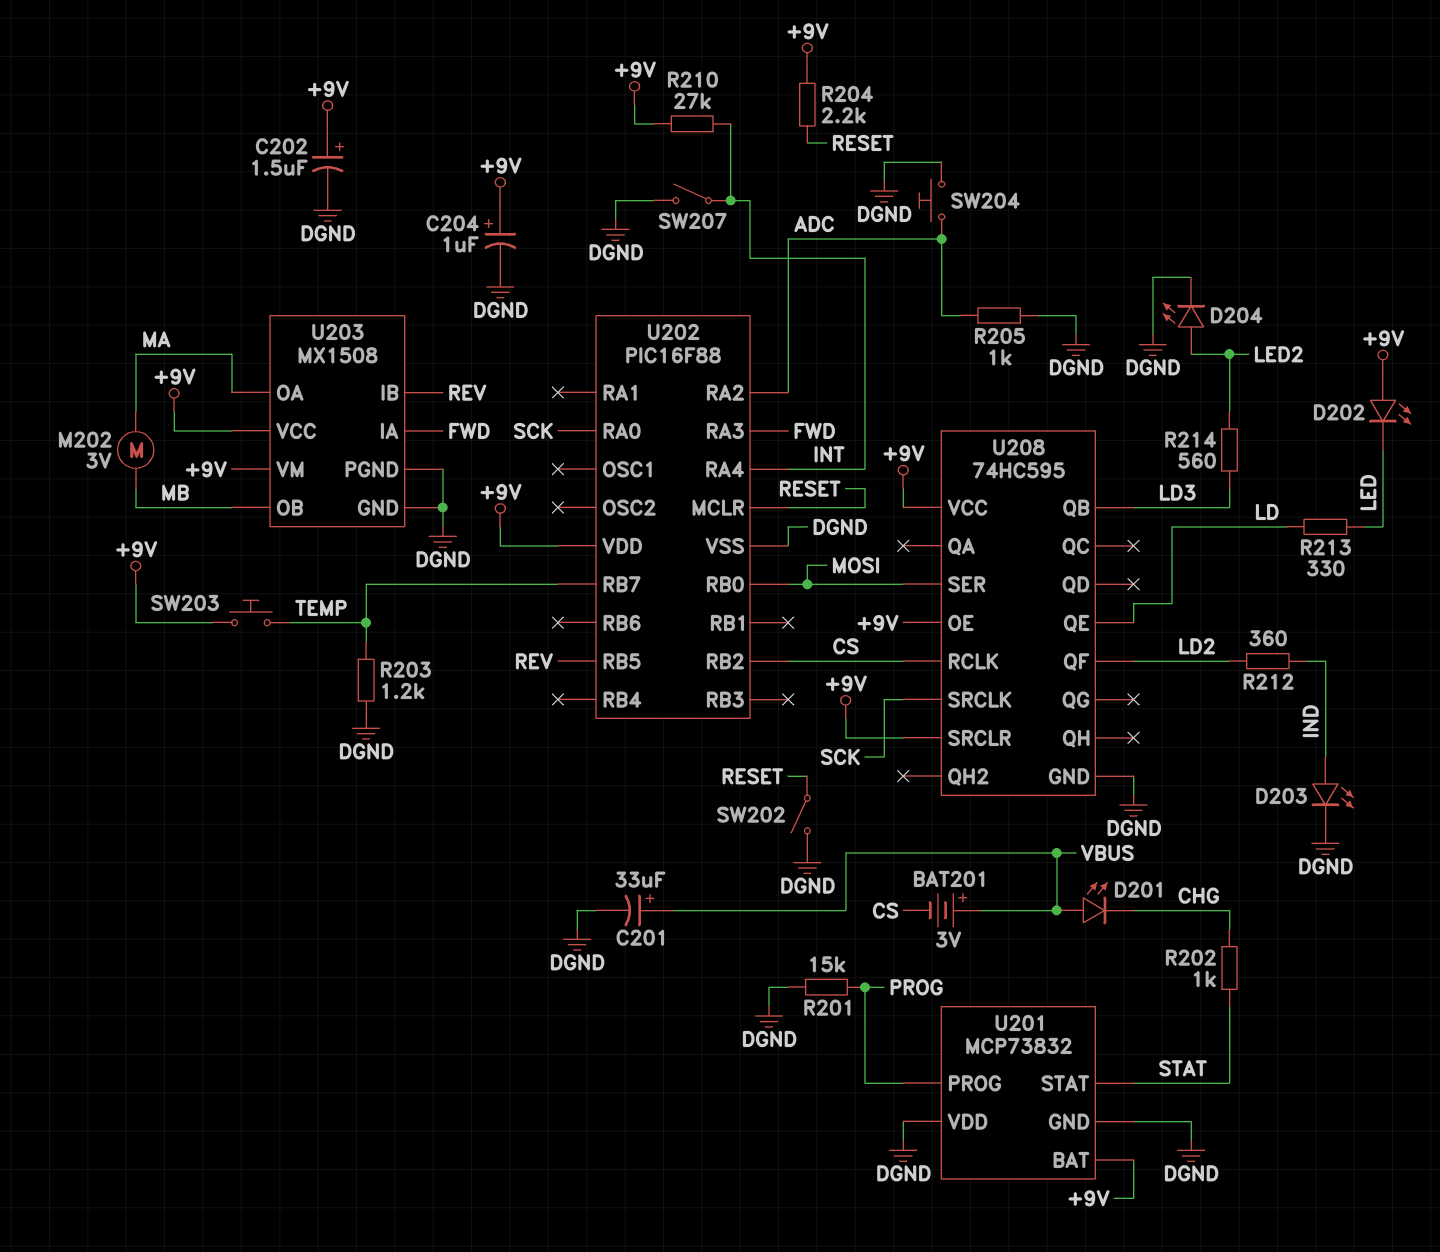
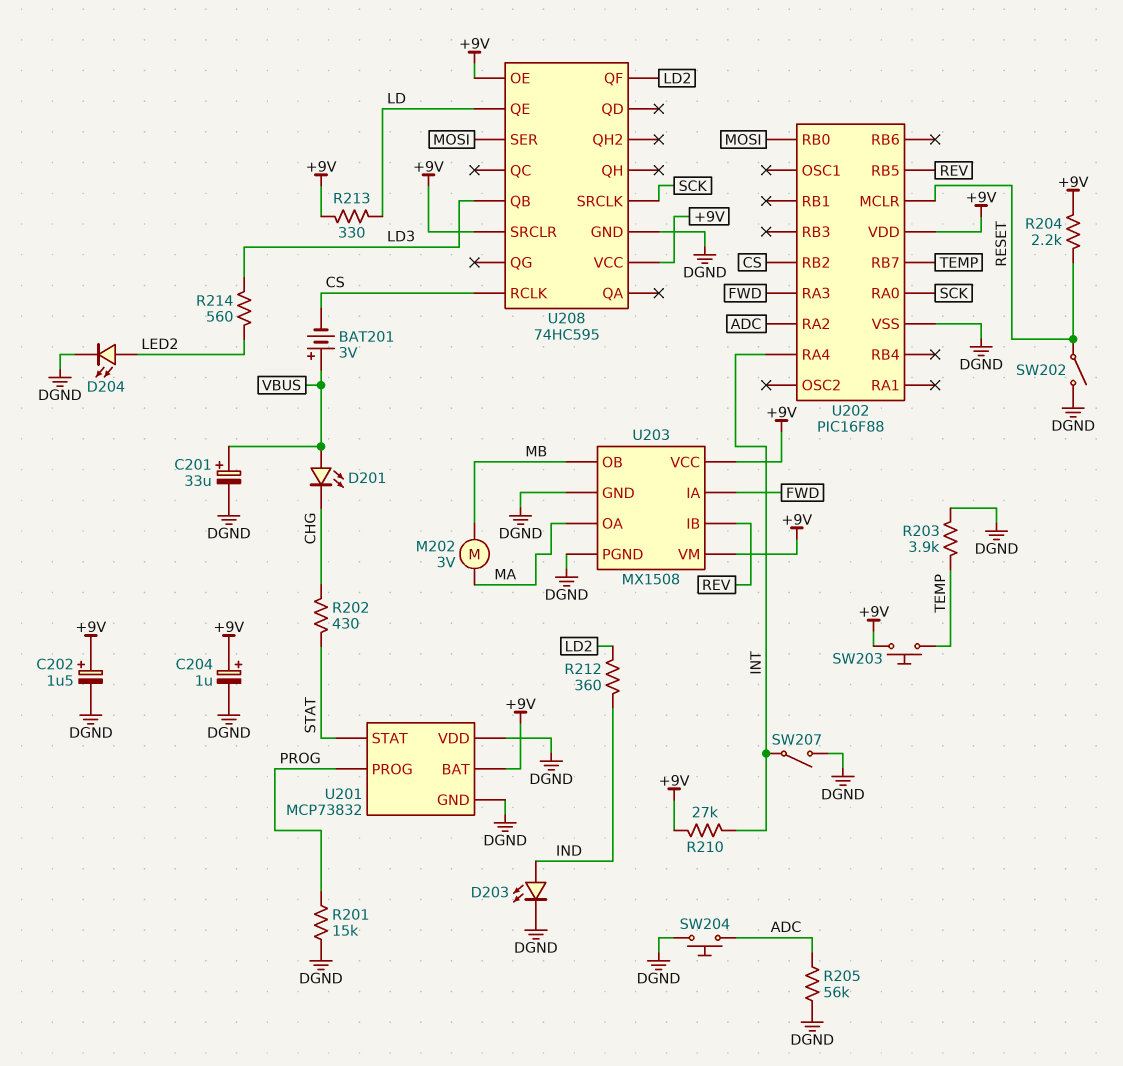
D202: LED (A +9V, K LED) -> none
R202: 1k (CHG, STAT) -> 430 (CHG, STAT)
R203: 1.2k (DGND, TEMP) -> 3.9k (DGND, TEMP)
R205: 1k (ADC, DGND) -> 56k (ADC, DGND)
R213: 330 (LD, LED) -> 330 (+9V, LD)

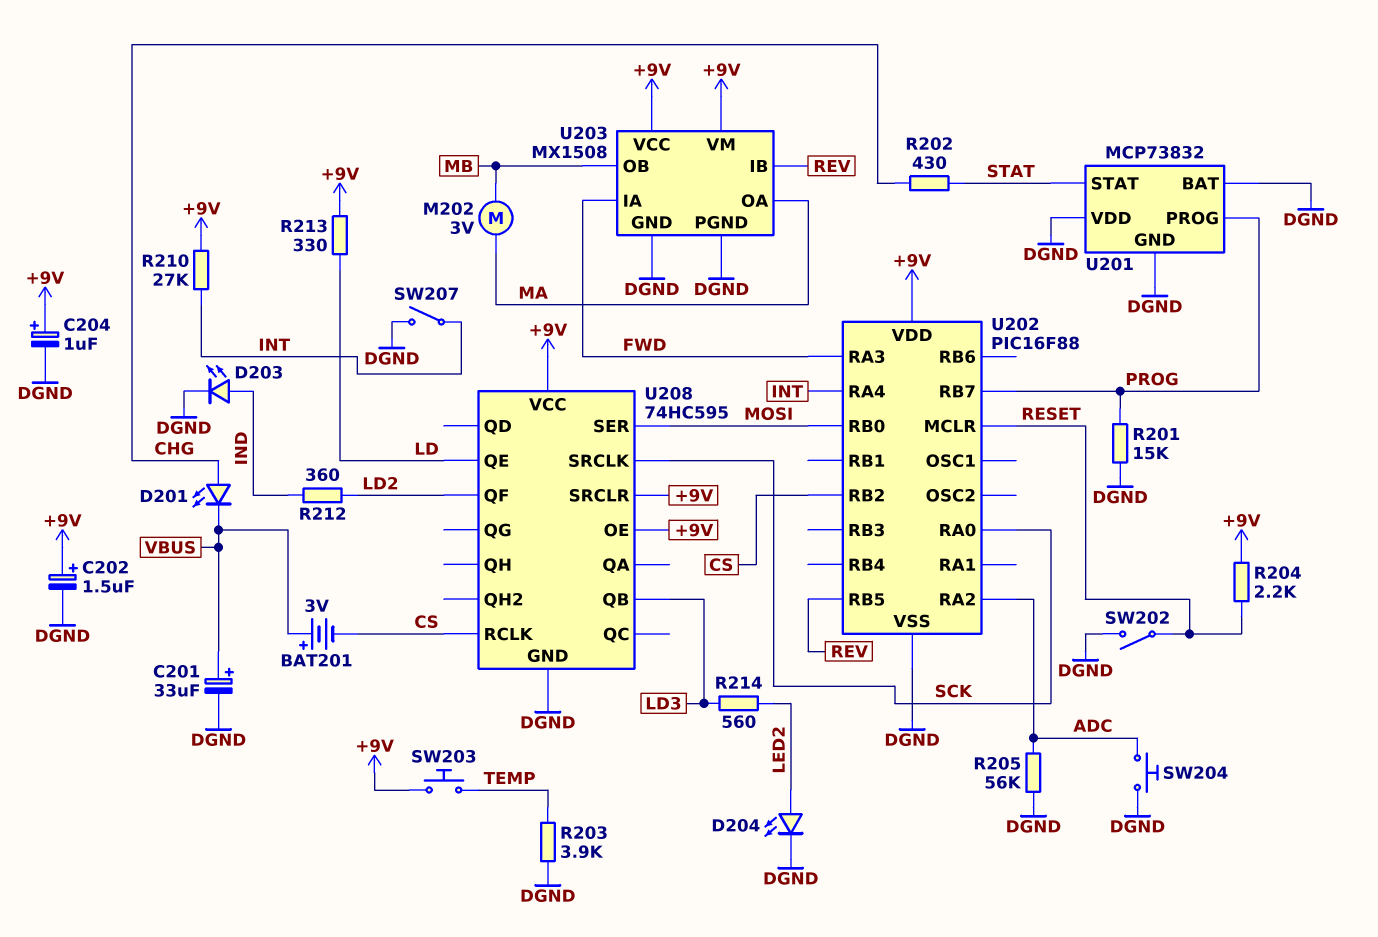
D201: LED (A VBUS, K CHG) -> LED (A CHG, K VBUS)
U201 pin BAT: +9V -> DGND
U202 pin RB7: TEMP -> PROG

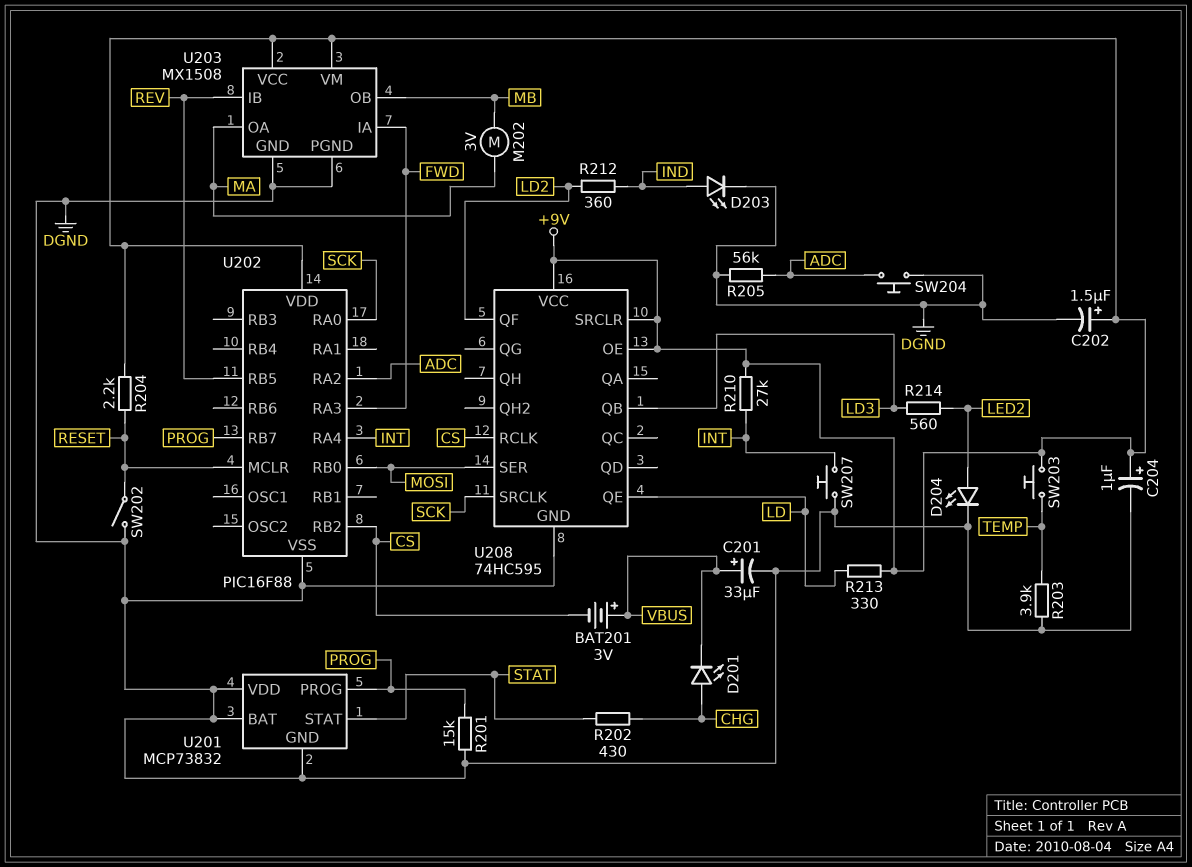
SW207: switch (DGND, INT) -> button (DGND, INT)

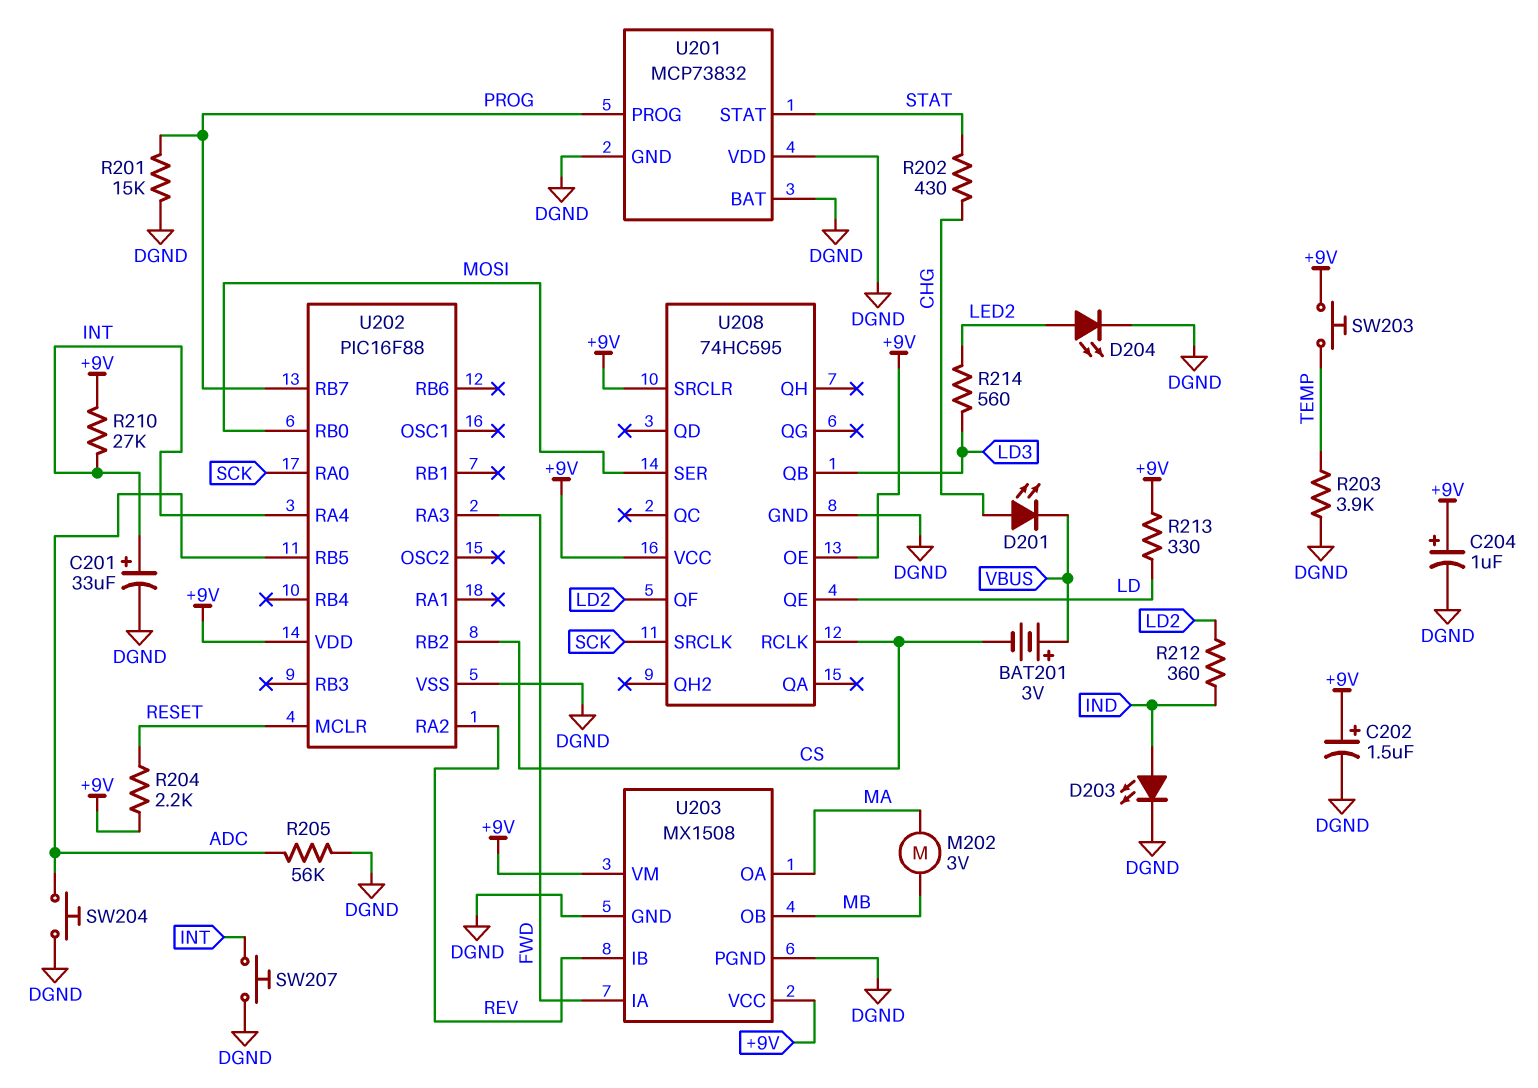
C201: 33uF (plus VBUS, minus DGND) -> 33uF (plus INT, minus DGND)
SW202: switch (DGND, RESET) -> none
U202 pin RA2: ADC -> REV
U202 pin RB5: REV -> ADC

